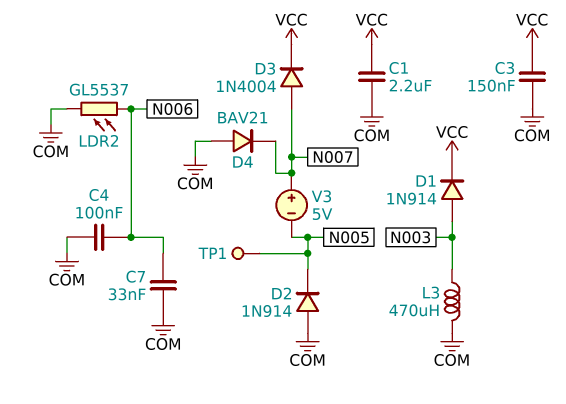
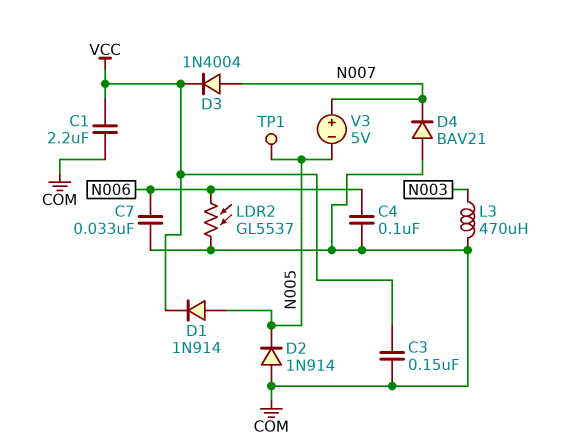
D1: diode 1N914 (A N003, K VCC) -> diode 1N914 (A N005, K VCC)

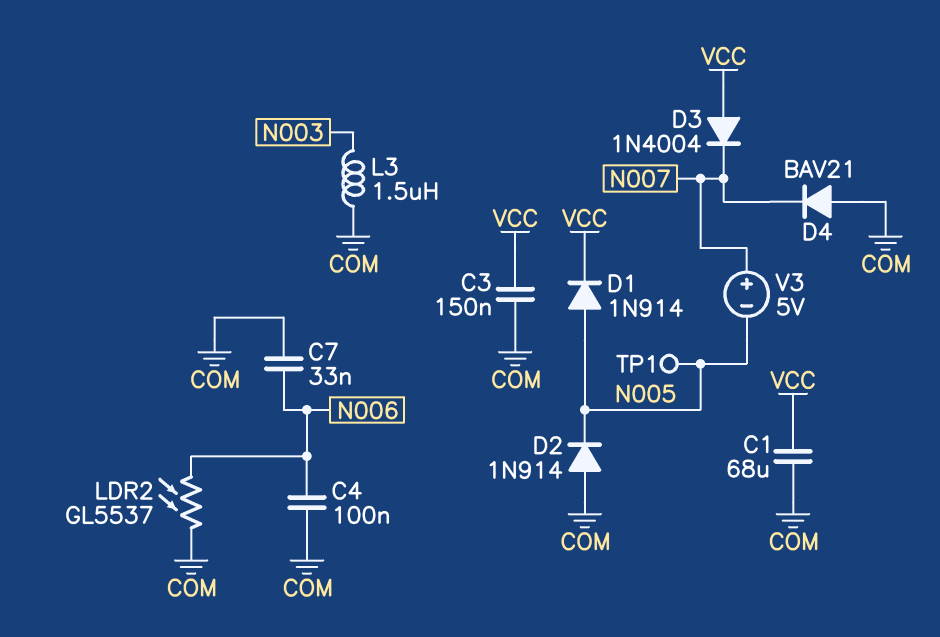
C1: 2.2uF (COM, VCC) -> 68uF (COM, VCC)
D3: diode 1N4004 (A N007, K VCC) -> diode 1N4004 (A VCC, K N007)
L3: 470uH (COM, N003) -> 1.5uH (COM, N003)

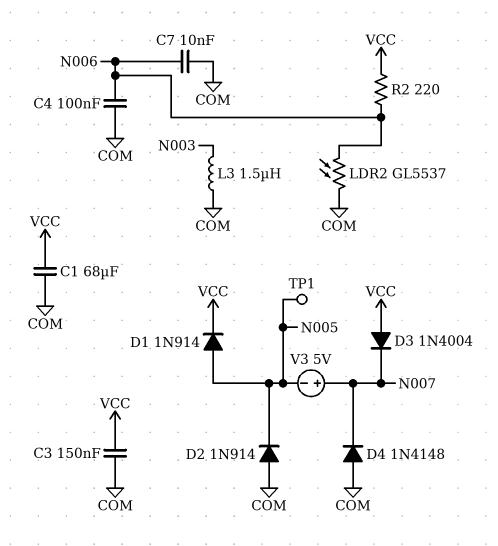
C7: 33nF (COM, N006) -> 10nF (COM, N006)
D4: diode BAV21 (A COM, K N007) -> diode 1N4148 (A COM, K N007)
R2: none -> 220 (N006, VCC)

